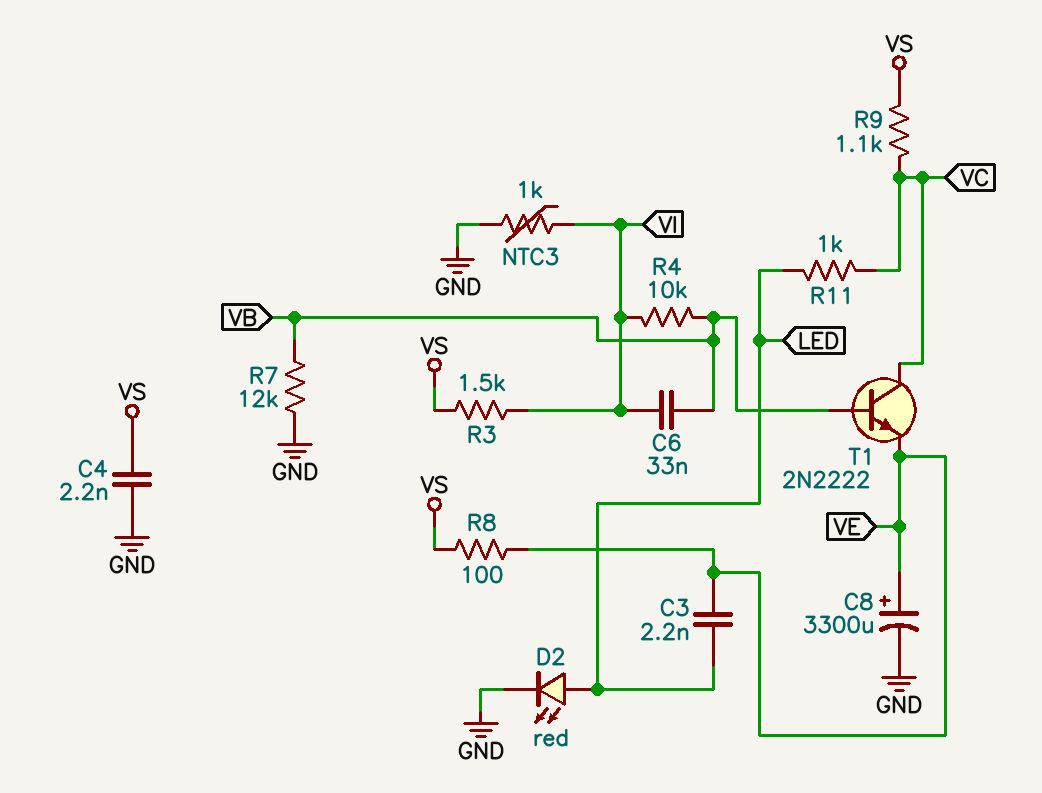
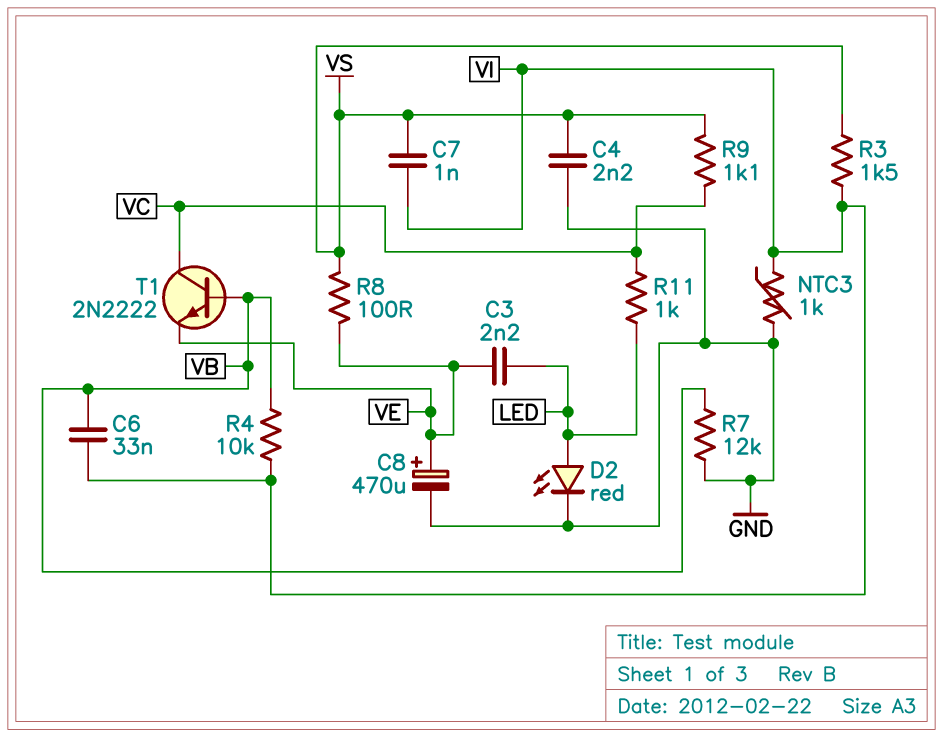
C7: none -> 1nF (VI, VS)
C8: 3300uF (plus VE, minus GND) -> 470uF (plus VE, minus GND)

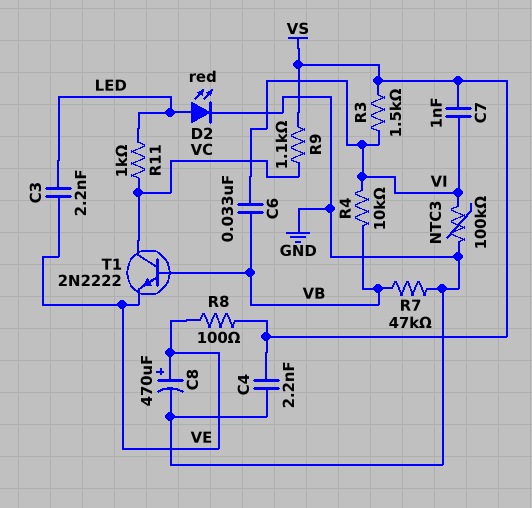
NTC3: 1k (GND, VI) -> 100k (GND, VI)
R7: 12k (GND, VB) -> 47k (GND, VB)

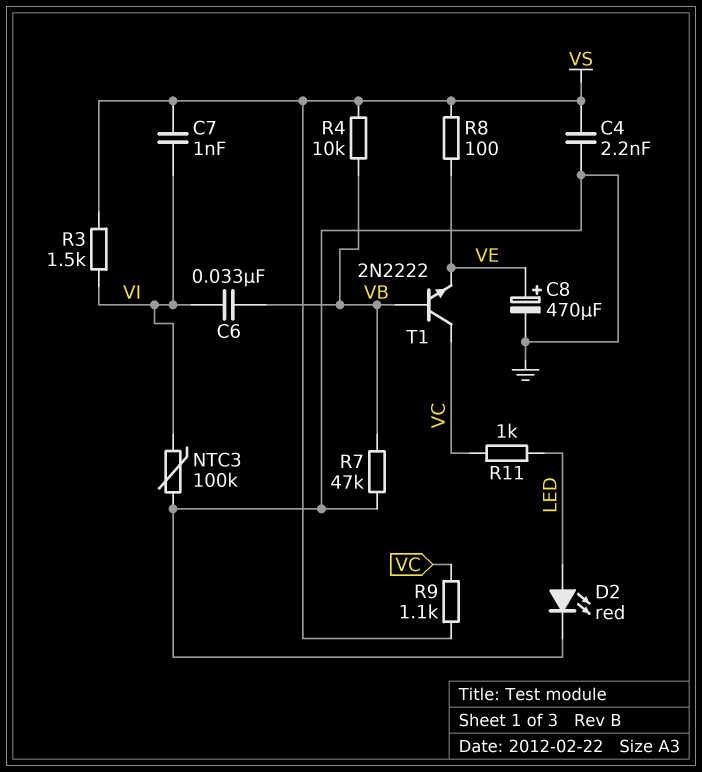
C3: 2.2nF (LED, VE) -> none
R4: 10k (VB, VI) -> 10k (VB, VS)

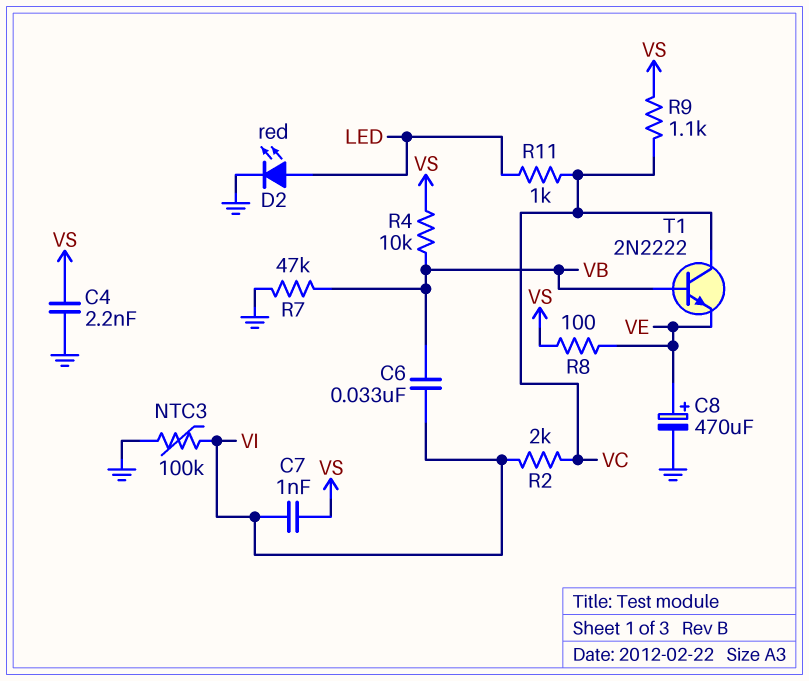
R2: none -> 2k (VC, VI)
R3: 1.5k (VI, VS) -> none

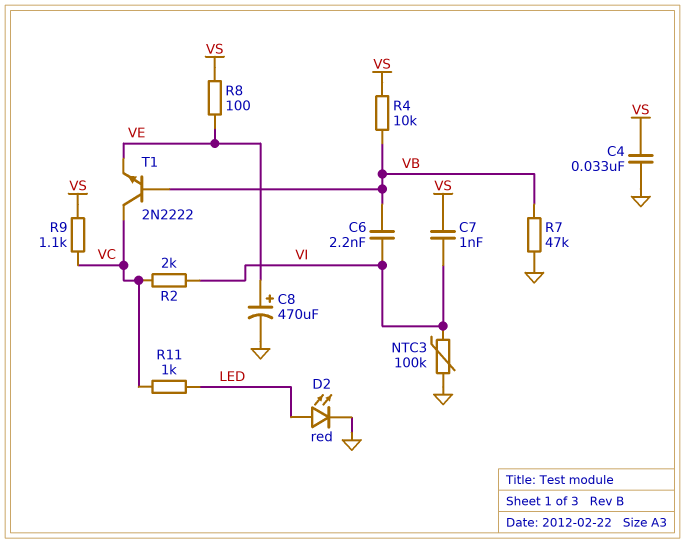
C4: 2.2nF (GND, VS) -> 33nF (GND, VS)
C6: 33nF (VB, VI) -> 2.2nF (VB, VI)

